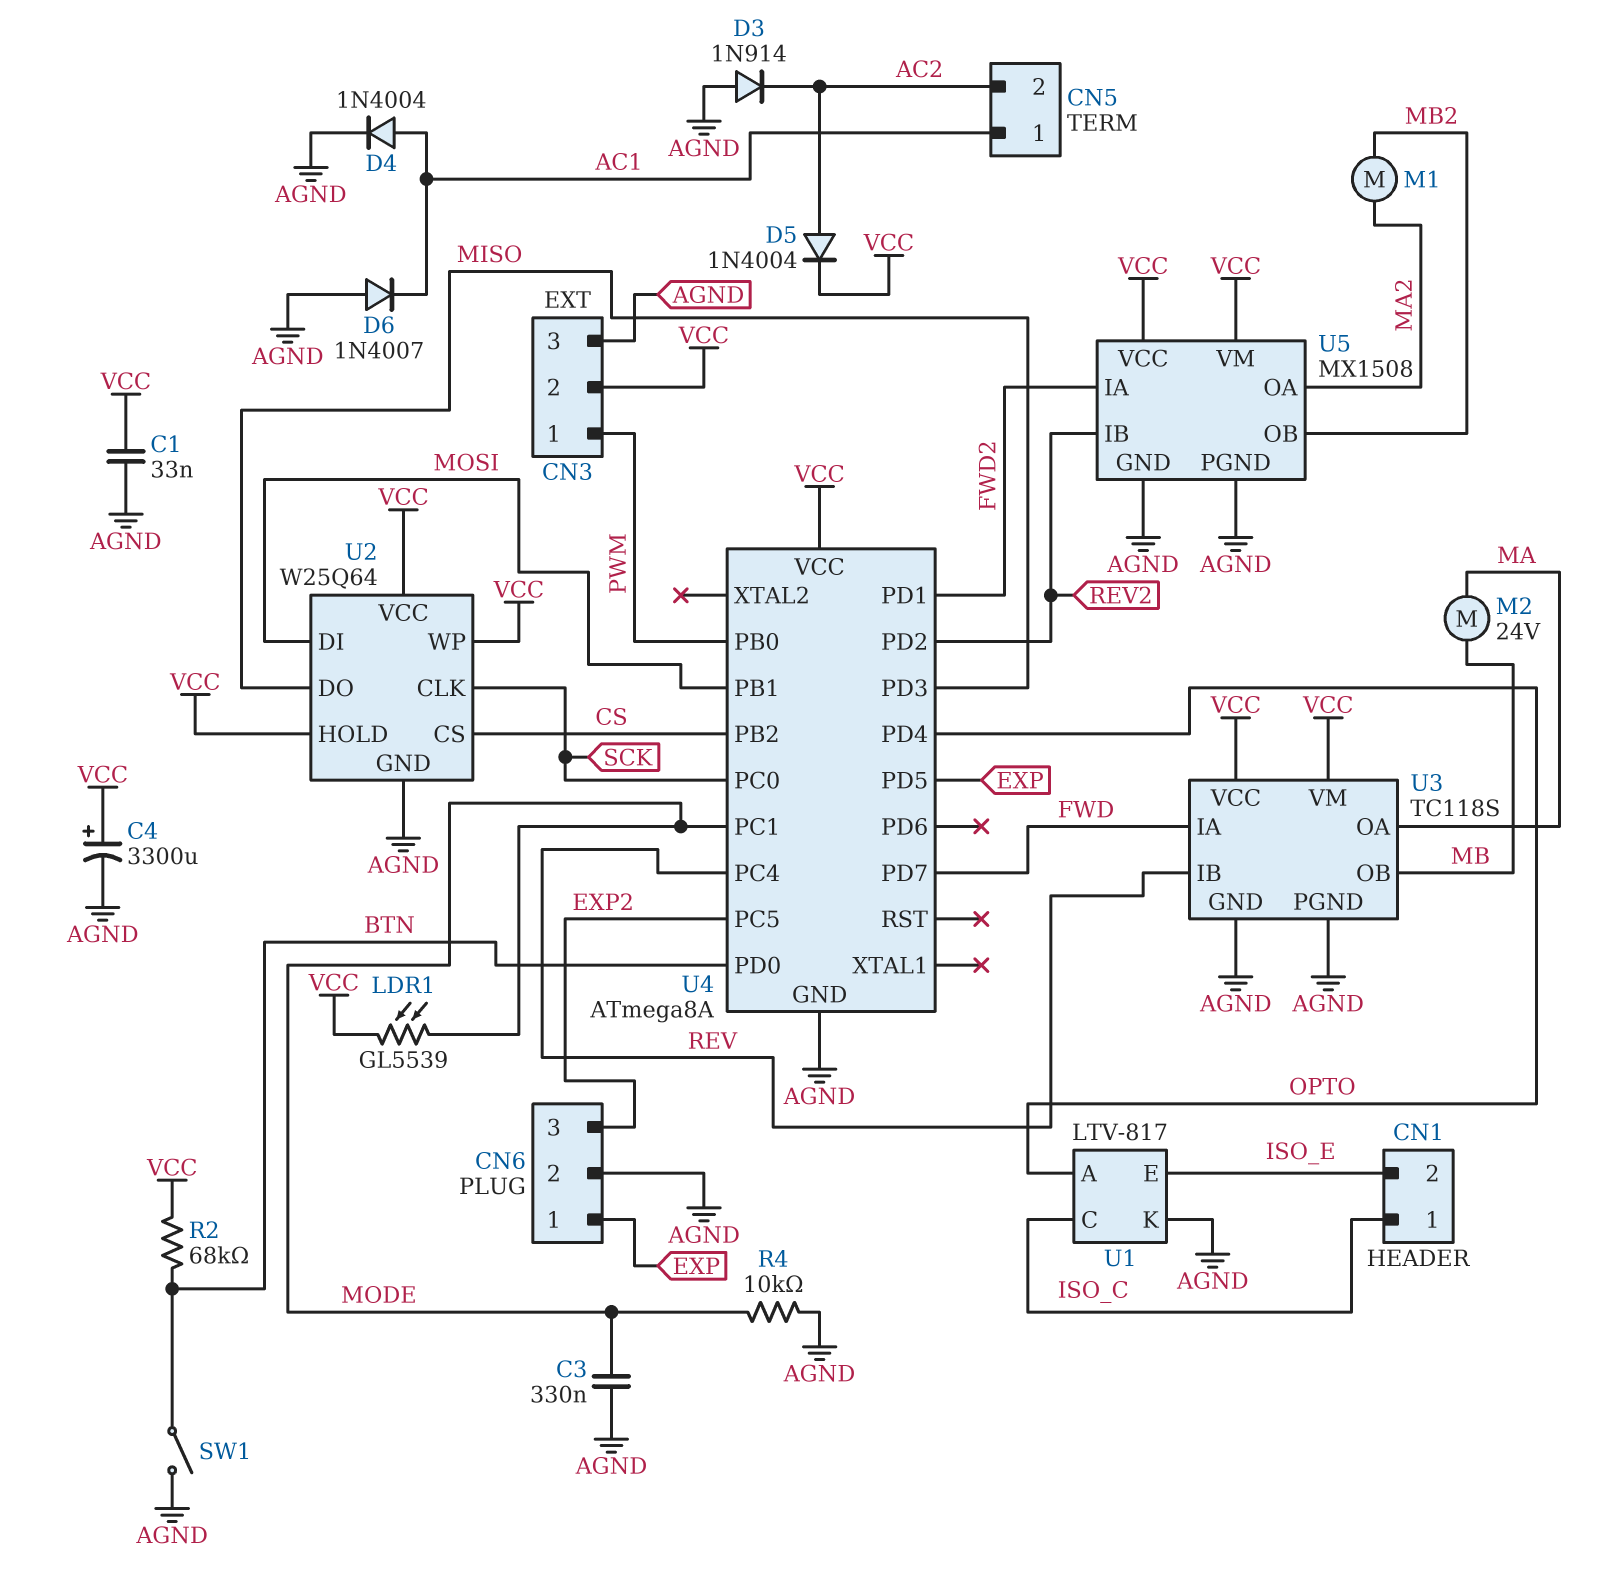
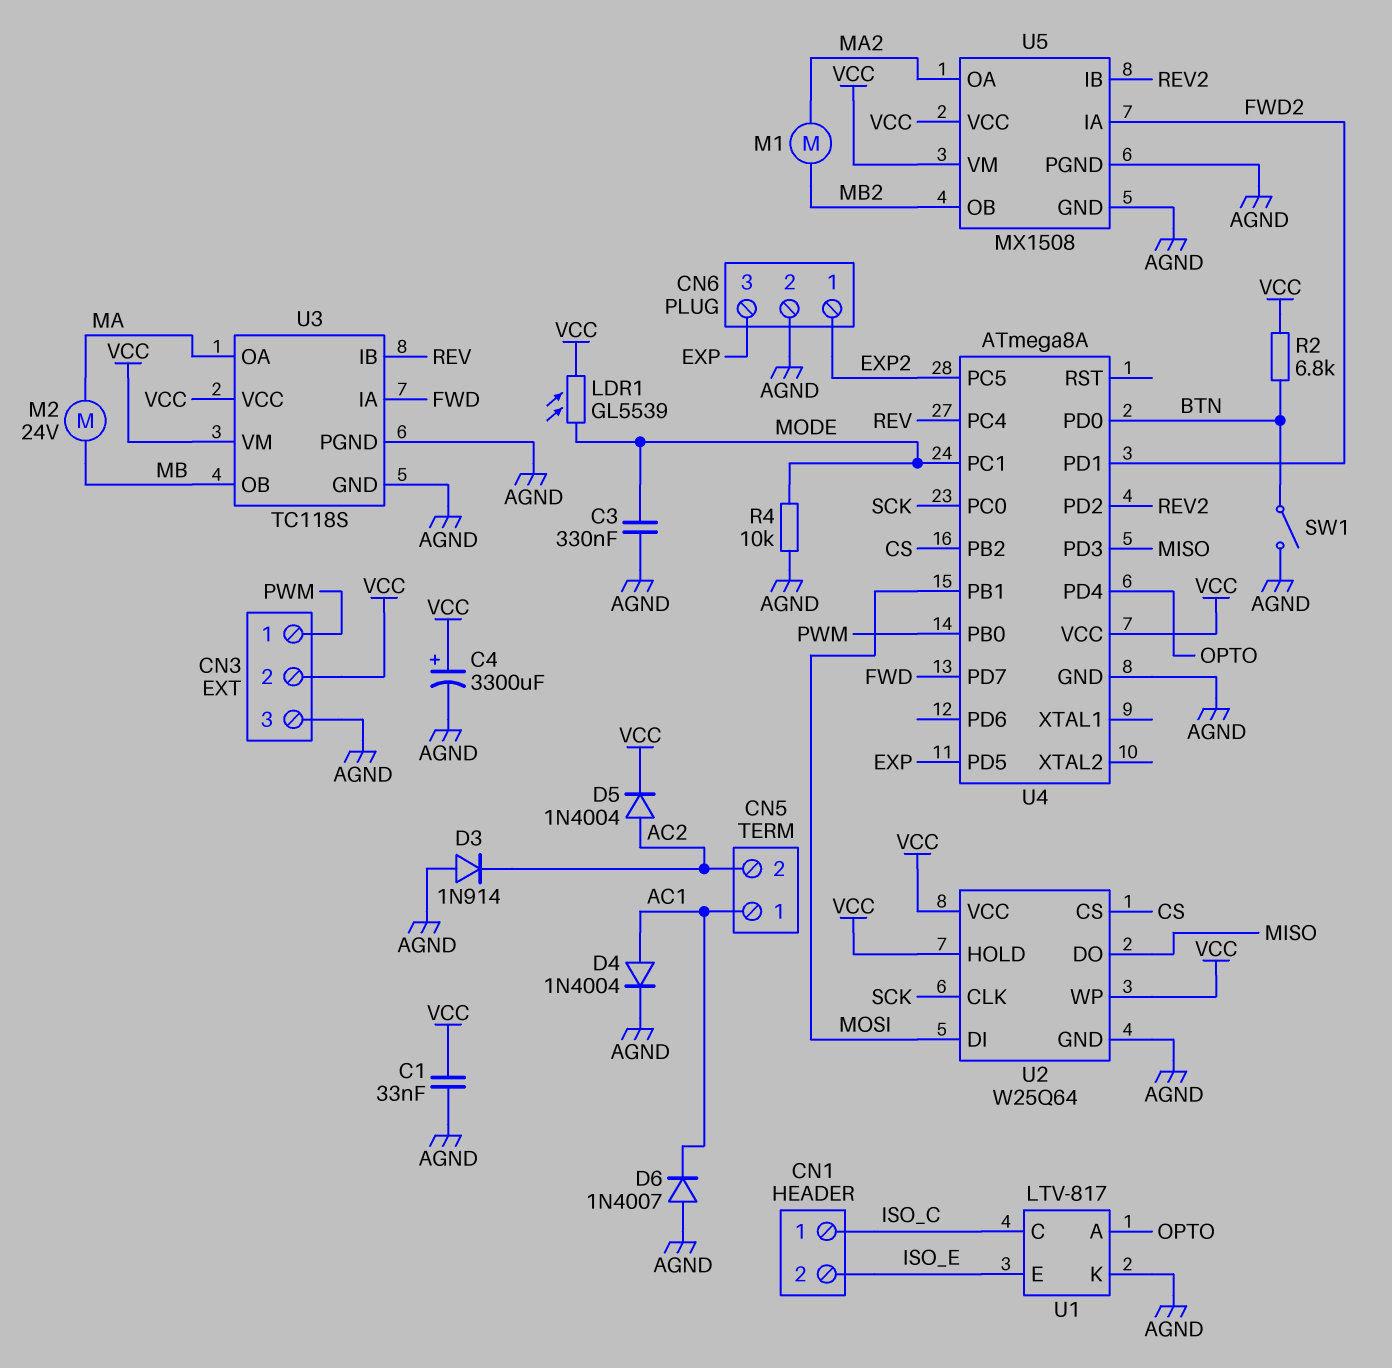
CN6 pin 1: EXP -> EXP2
CN6 pin 3: EXP2 -> EXP
R2: 68k (BTN, VCC) -> 6.8k (BTN, VCC)

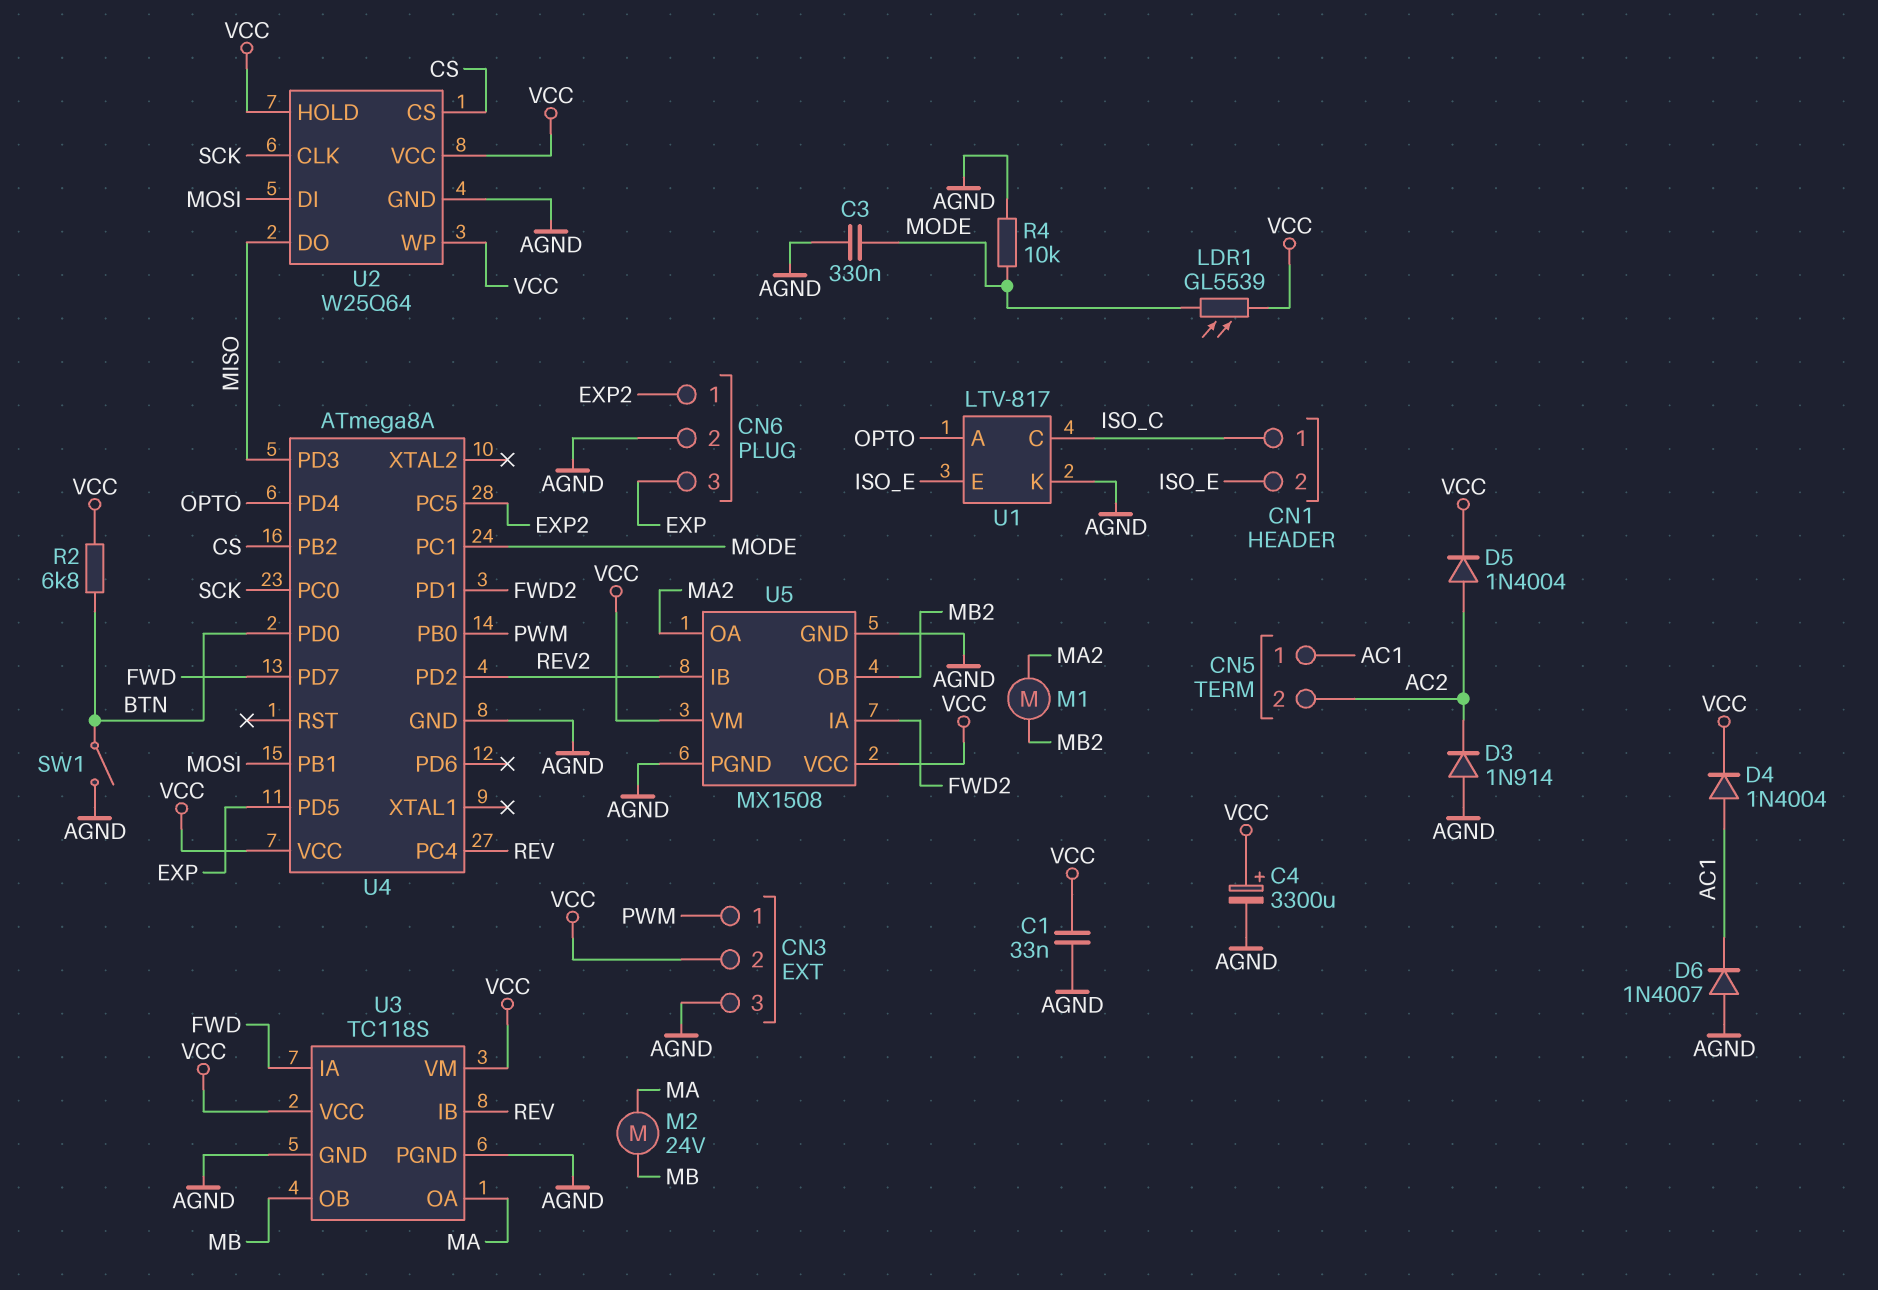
D4: diode 1N4004 (A AC1, K AGND) -> diode 1N4004 (A AC1, K VCC)

